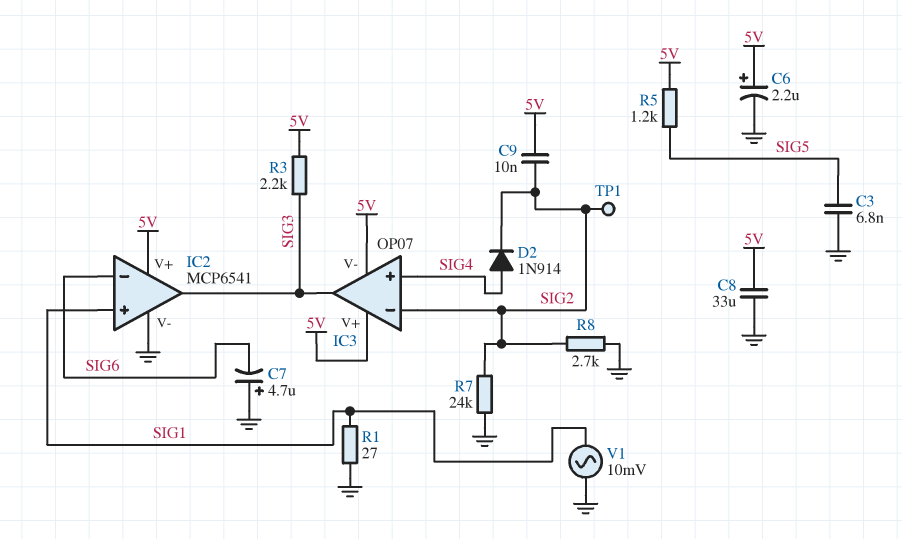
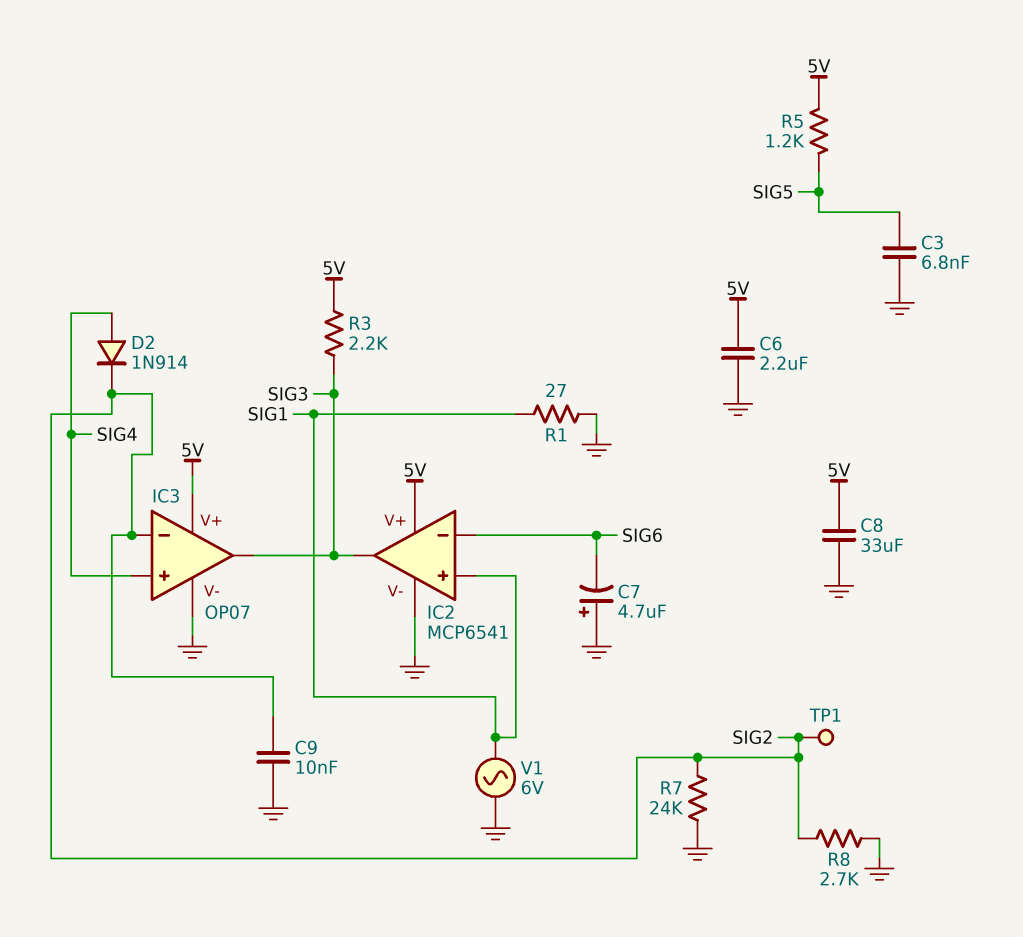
C6: 2.2uF (plus 5V, minus GND) -> 2.2uF (5V, GND)
C9: 10nF (5V, SIG2) -> 10nF (GND, SIG2)
IC3 pin V-: 5V -> GND
V1: AC 10mV (GND, SIG1) -> AC 6V (GND, SIG1)

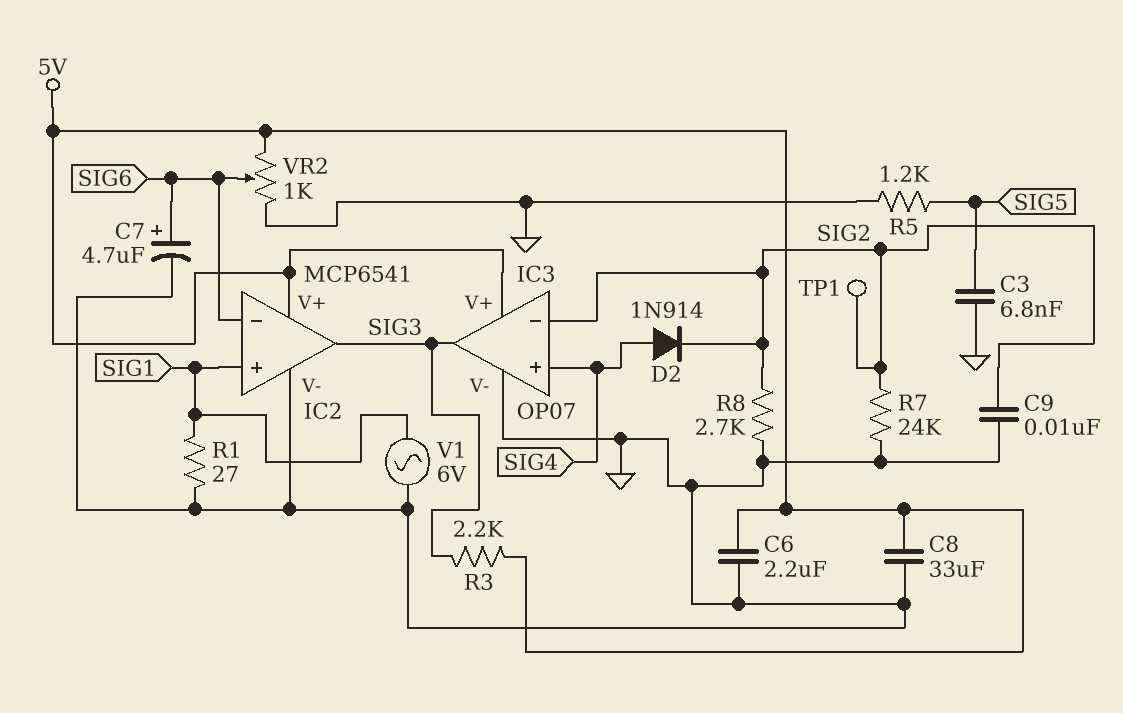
C7: 4.7uF (plus GND, minus SIG6) -> 4.7uF (plus SIG6, minus GND)
R5: 1.2k (5V, SIG5) -> 1.2k (GND, SIG5)
VR2: none -> 1k (5V, GND, wiper SIG6)

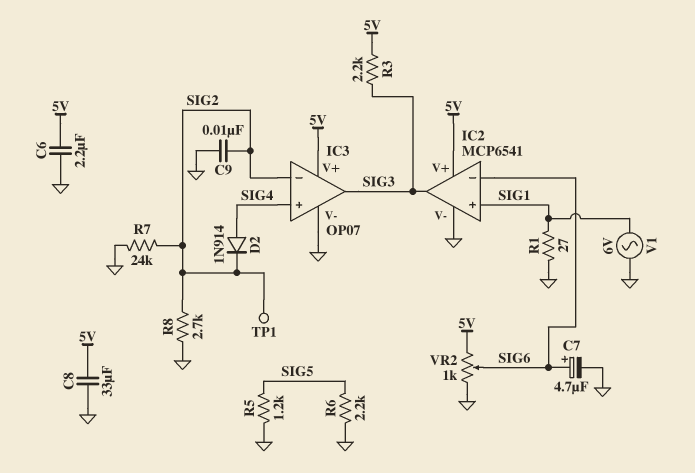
C3: 6.8nF (GND, SIG5) -> none
R6: none -> 2.2k (GND, SIG5)

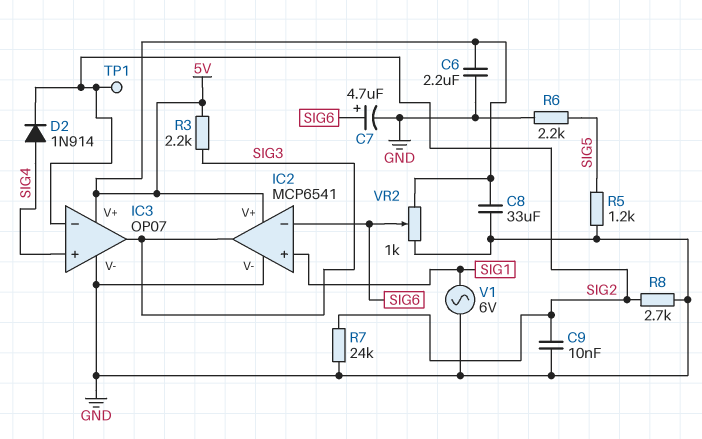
R1: 27 (GND, SIG1) -> none

